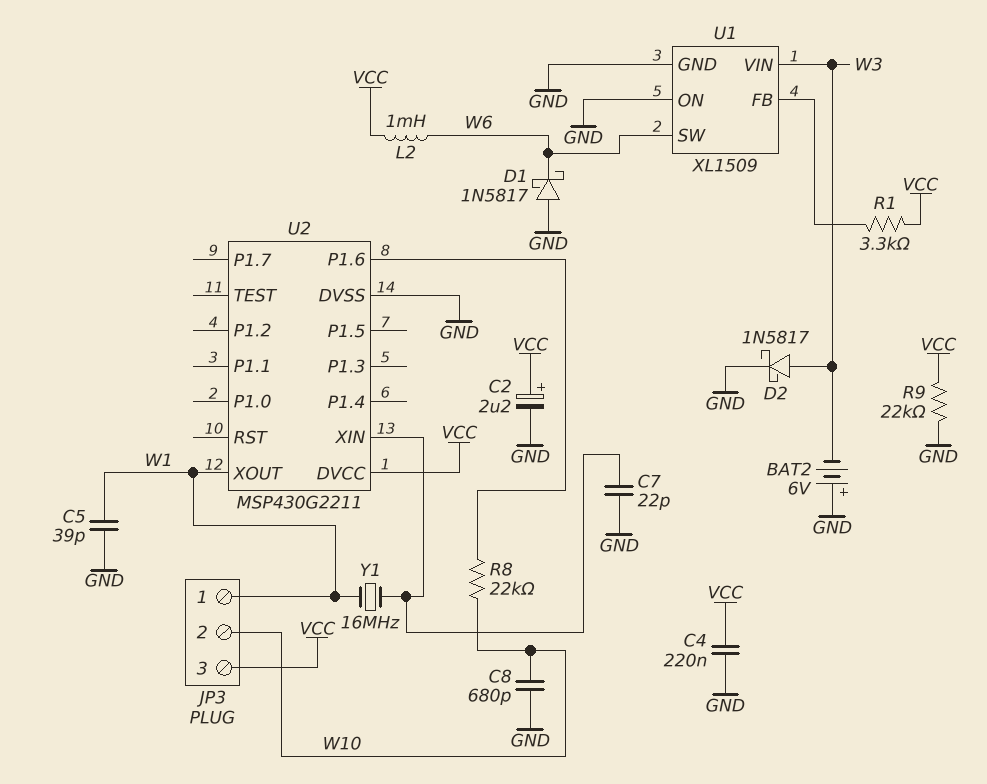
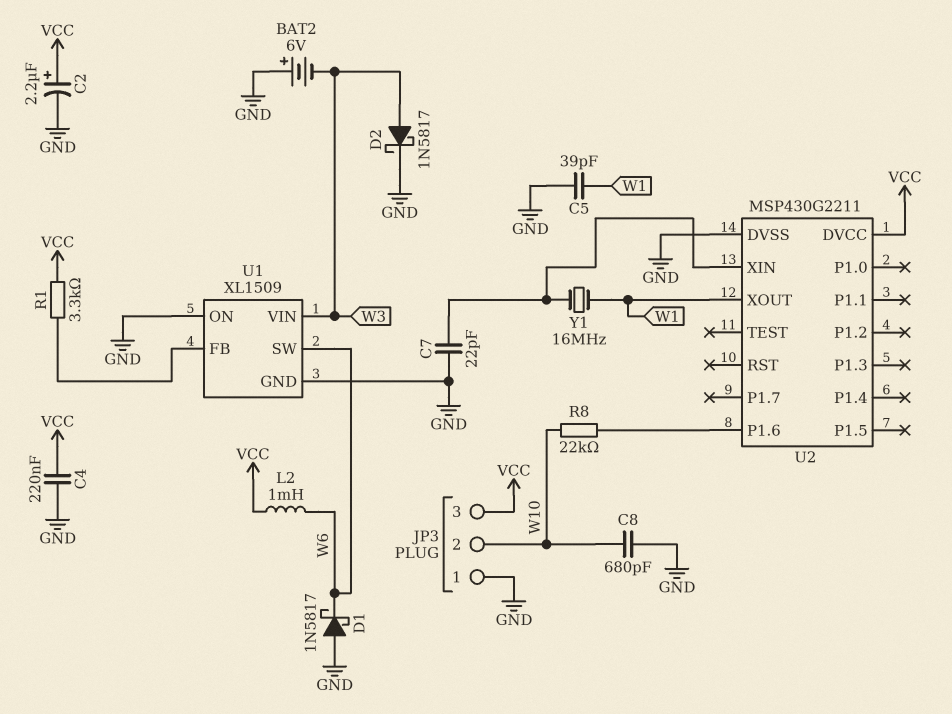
JP3 pin 1: W1 -> GND
R9: 22k (GND, VCC) -> none

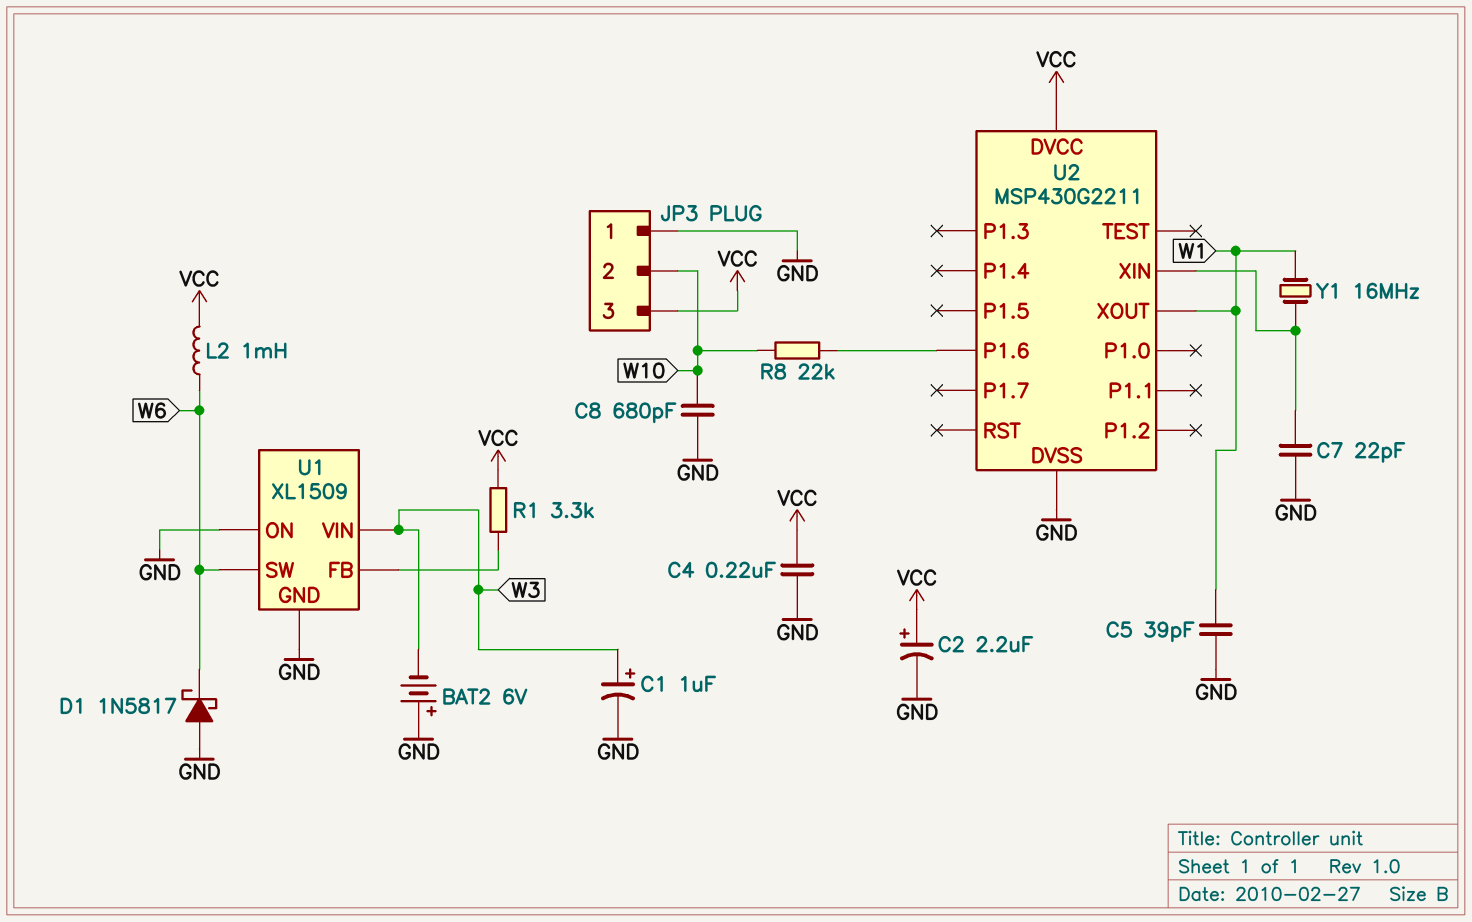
C1: none -> 1uF (plus W3, minus GND)
D2: schottky 1N5817 (A W3, K GND) -> none

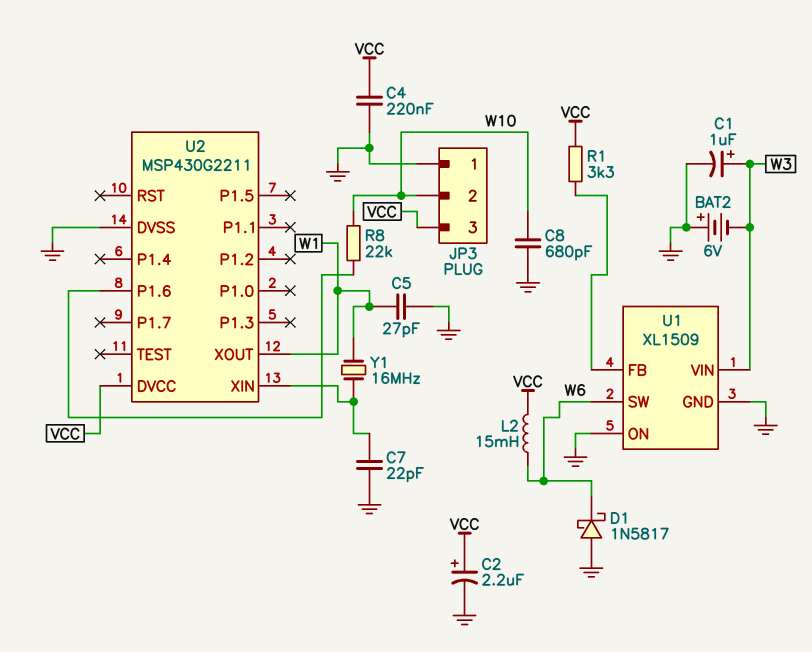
C5: 39pF (GND, W1) -> 27pF (GND, W1)
L2: 1mH (VCC, W6) -> 15mH (VCC, W6)

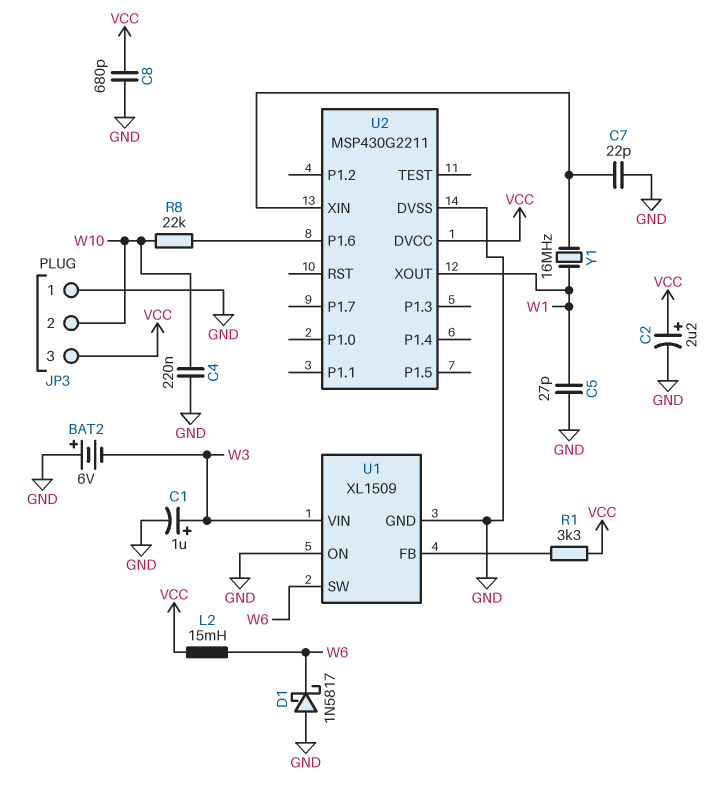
C4: 220nF (GND, VCC) -> 220nF (GND, W10)
C8: 680pF (GND, W10) -> 680pF (GND, VCC)

